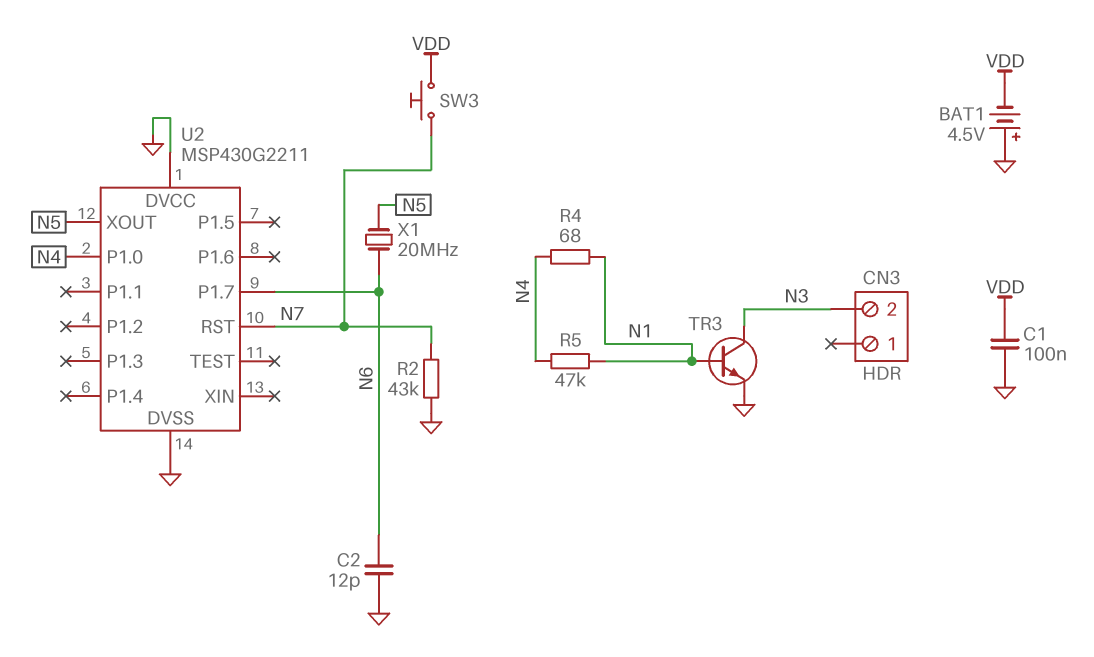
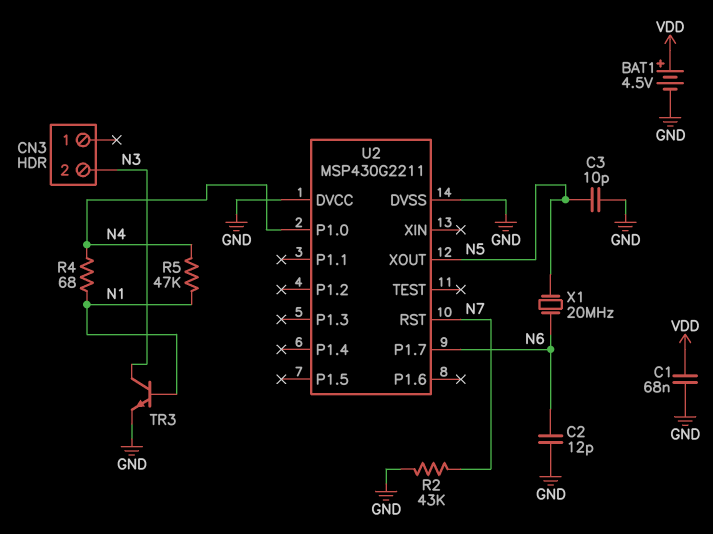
BAT1: 4.5V (plus GND, minus VDD) -> 4.5V (plus VDD, minus GND)
C1: 100nF (GND, VDD) -> 68nF (GND, VDD)
C3: none -> 10pF (GND, N5)
SW3: button (N7, VDD) -> none

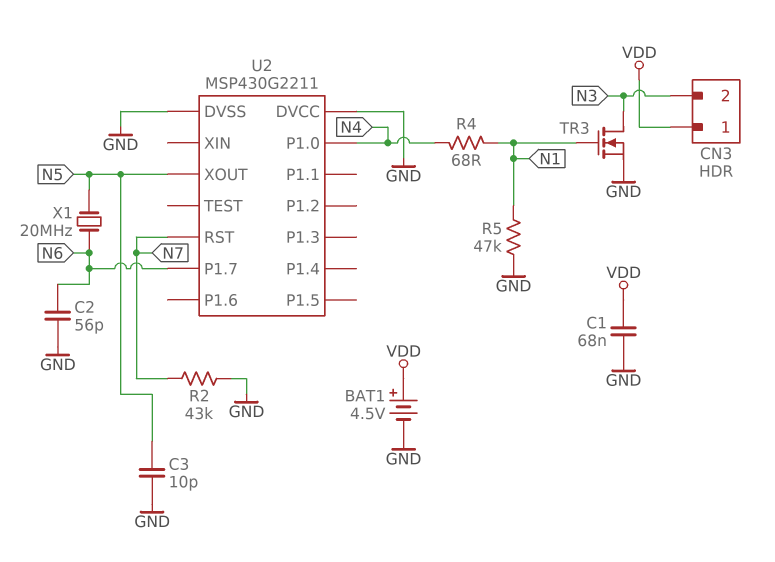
C2: 12pF (GND, N6) -> 56pF (GND, N6)
CN3 pin 1: none -> VDD
R5: 47k (N1, N4) -> 47k (GND, N1)
TR3: NPN (B N1, C N3, E GND) -> NMOS (G N1, D N3, S GND)

